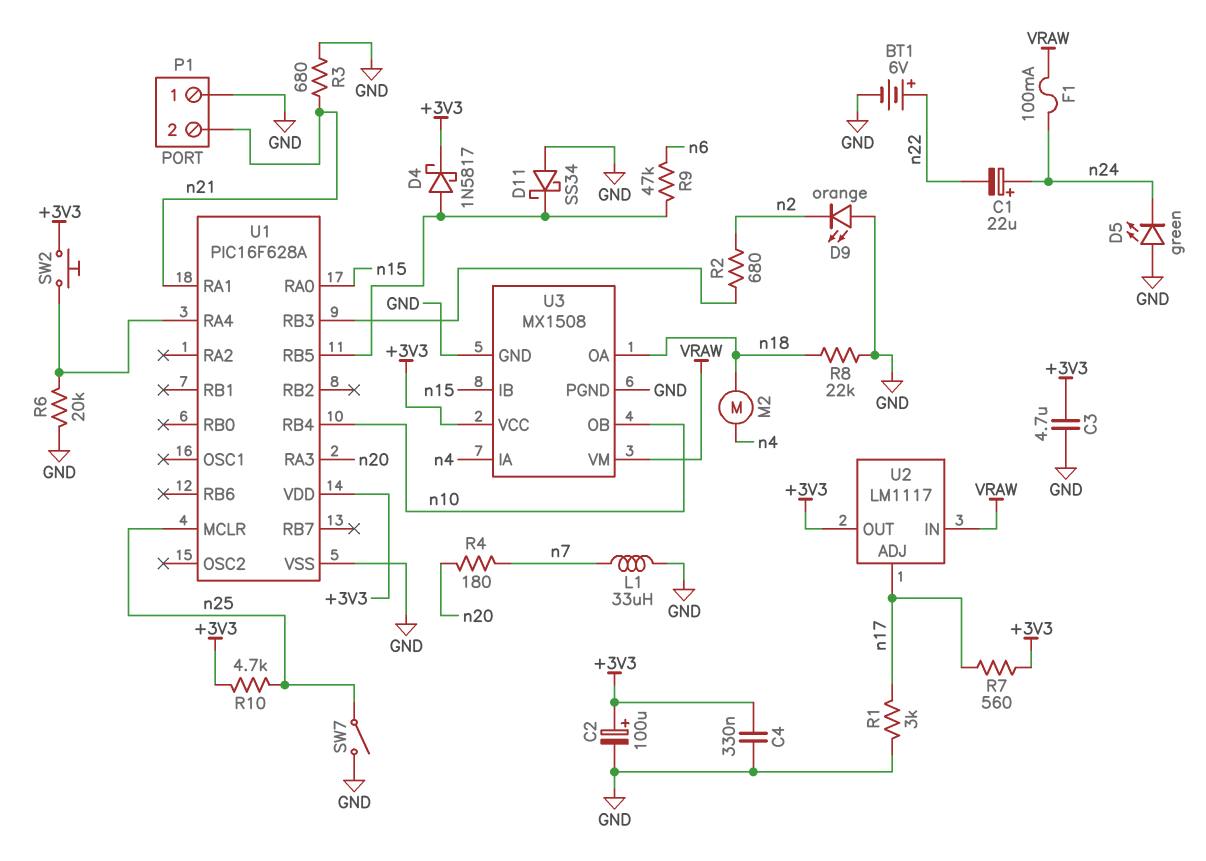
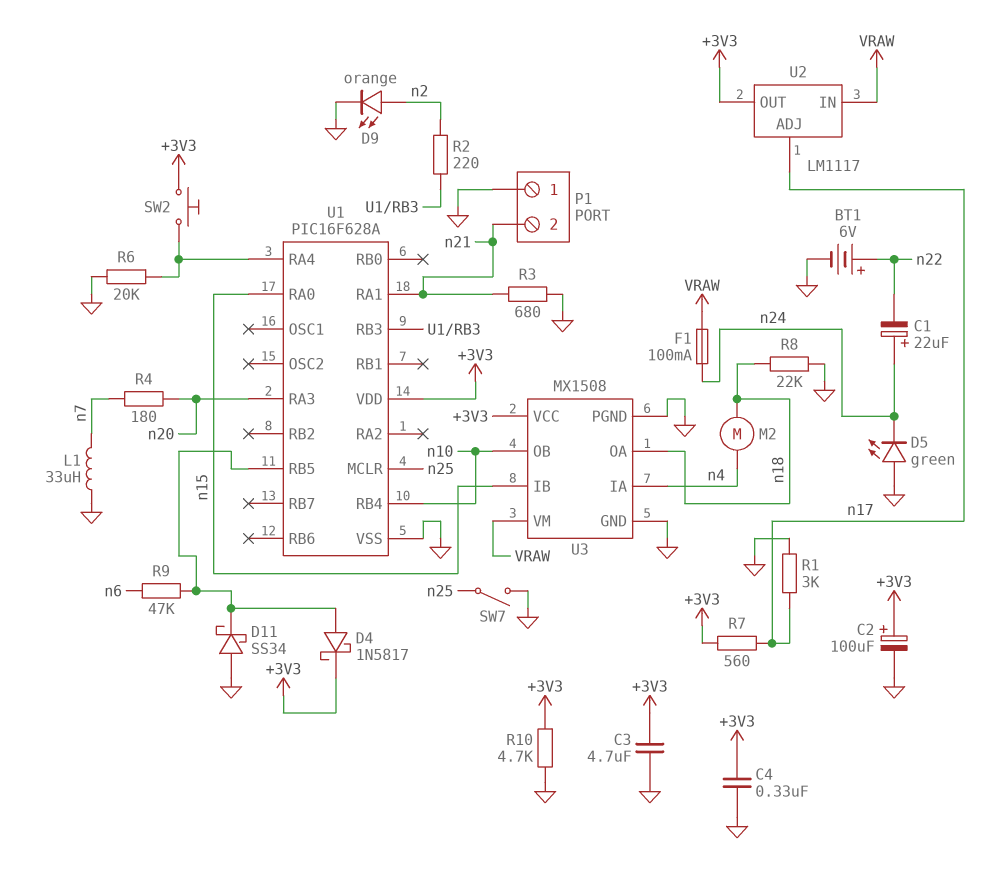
D9: LED orange (A GND, K n2) -> LED orange (A n2, K GND)
R2: 680 (U1/RB3, n2) -> 220 (U1/RB3, n2)
R10: 4.7k (+3V3, n25) -> 4.7k (+3V3, GND)

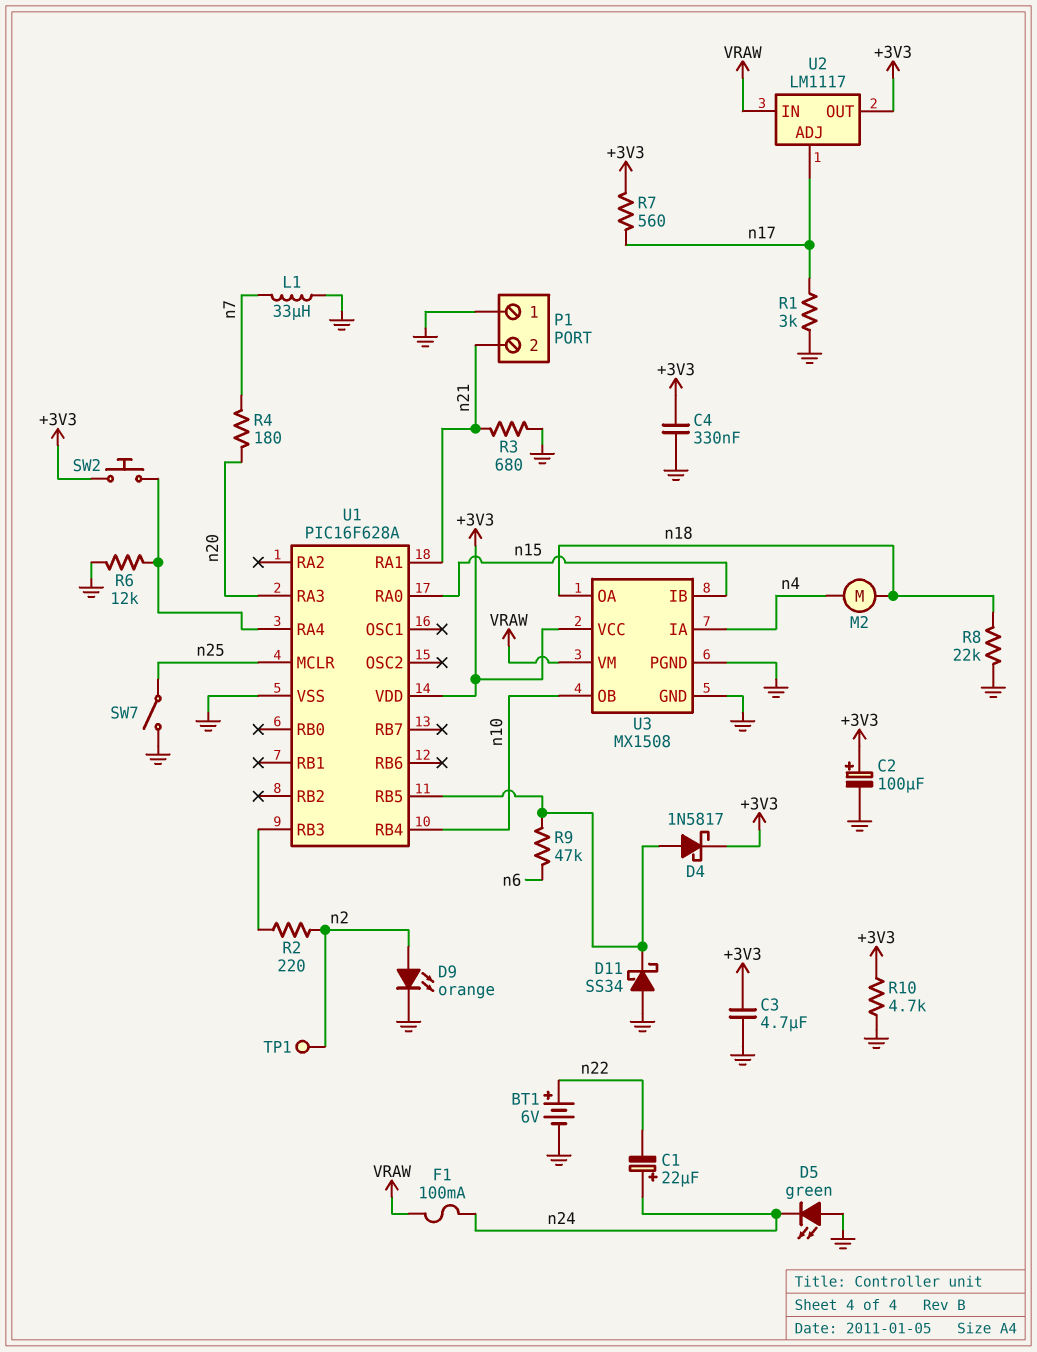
R6: 20k (GND, U1/RA4) -> 12k (GND, U1/RA4)
TP1: none -> test point (n2)

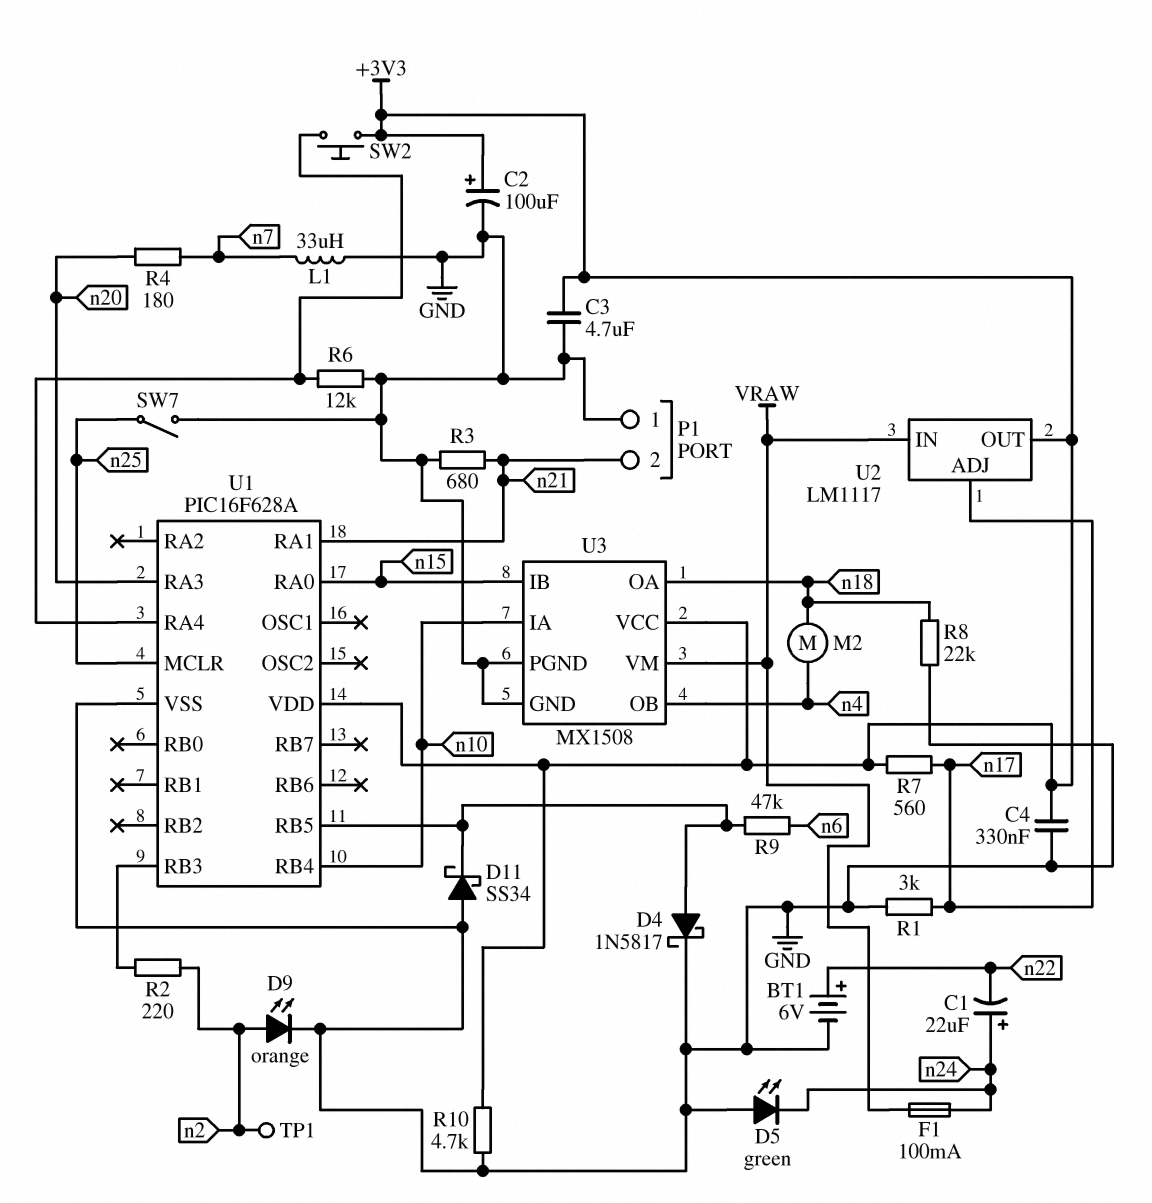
D4: schottky 1N5817 (A U1/RB5, K +3V3) -> schottky 1N5817 (A U1/RB5, K GND)
U3 pin IA: n4 -> n10
U3 pin OB: n10 -> n4

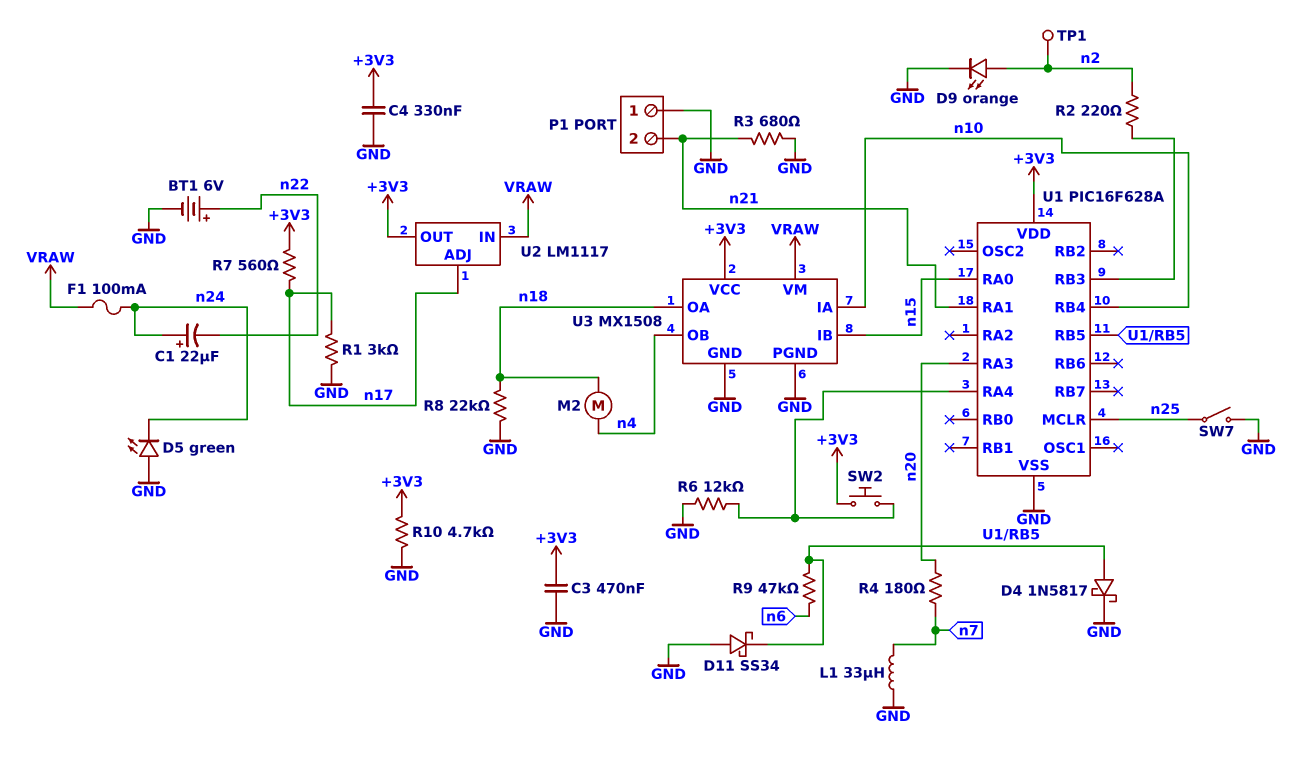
C2: 100uF (plus +3V3, minus GND) -> none
C3: 4.7uF (+3V3, GND) -> 470nF (+3V3, GND)

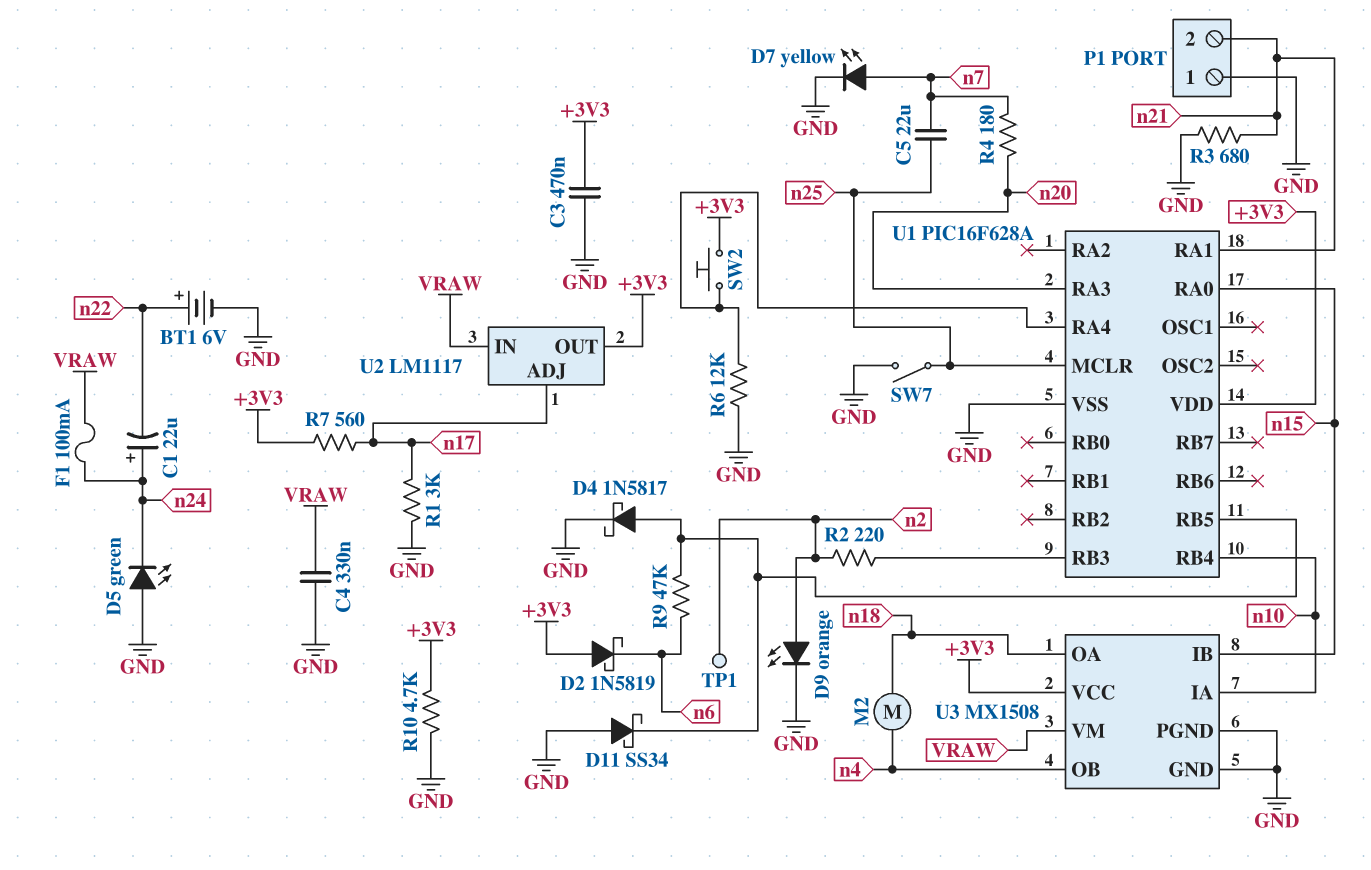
C4: 330nF (+3V3, GND) -> 330nF (GND, VRAW)
C5: none -> 22uF (n7, n25)
D2: none -> schottky 1N5819 (A +3V3, K n6)
D7: none -> LED yellow (A n7, K GND)
L1: 33uH (GND, n7) -> none
R8: 22k (GND, n18) -> none

